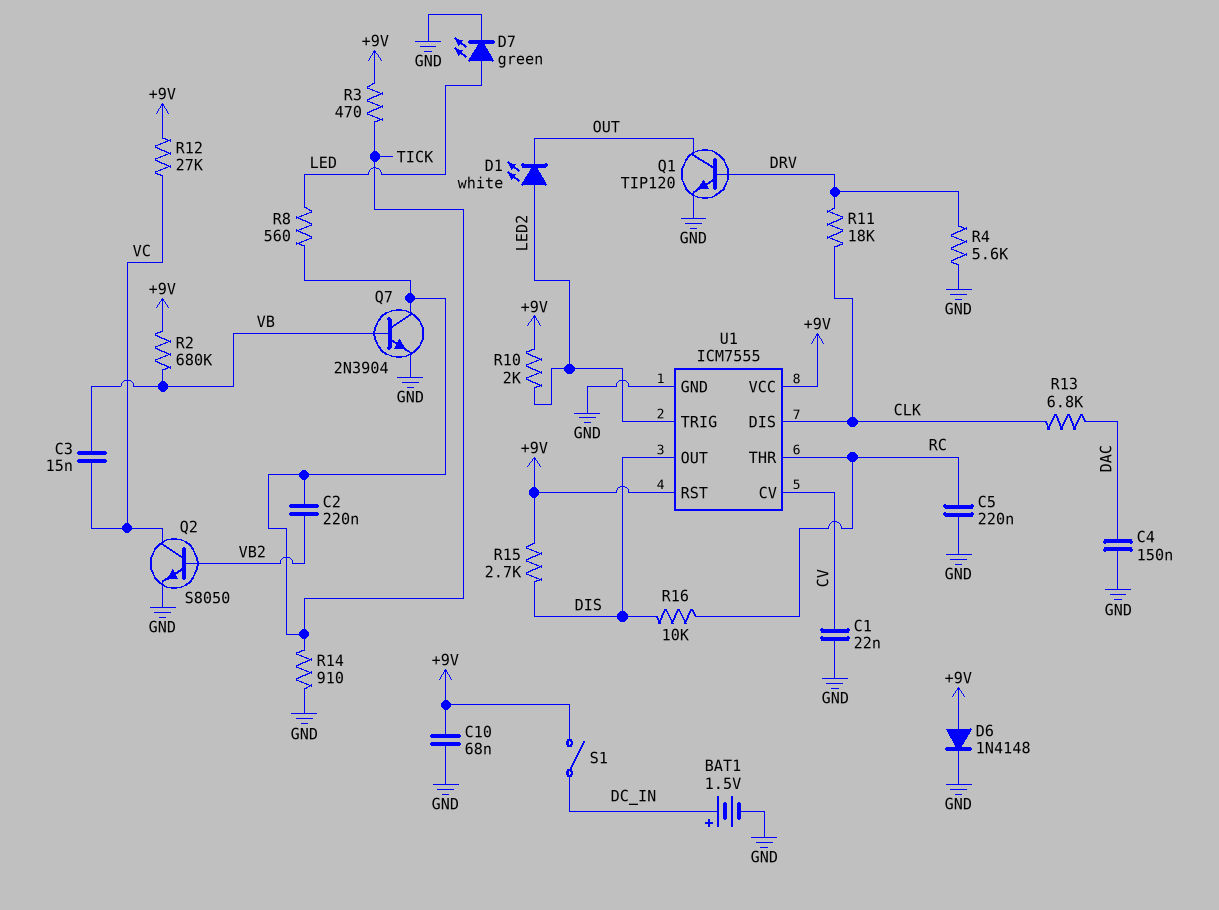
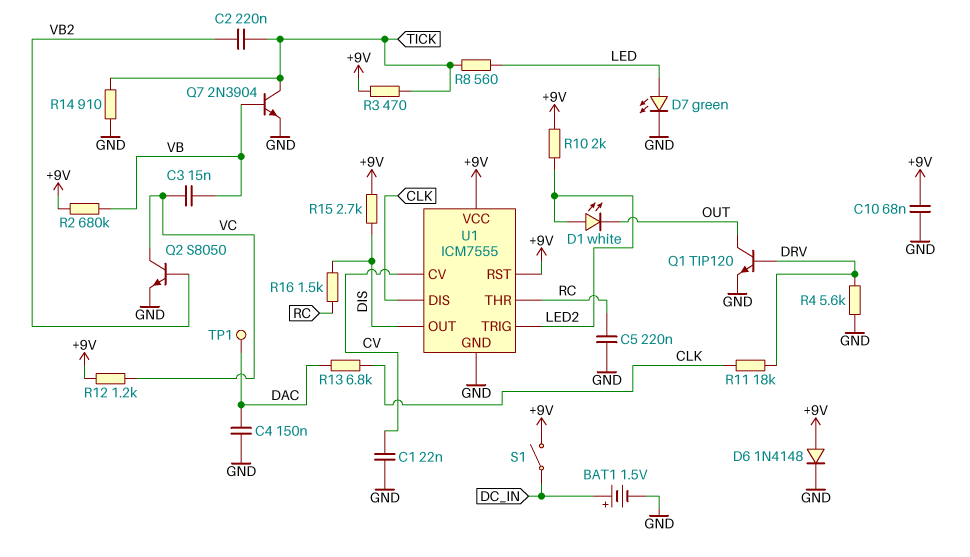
R12: 27k (+9V, VC) -> 1.2k (+9V, VC)
R16: 10k (DIS, RC) -> 1.5k (DIS, RC)
TP1: none -> test point (DAC)

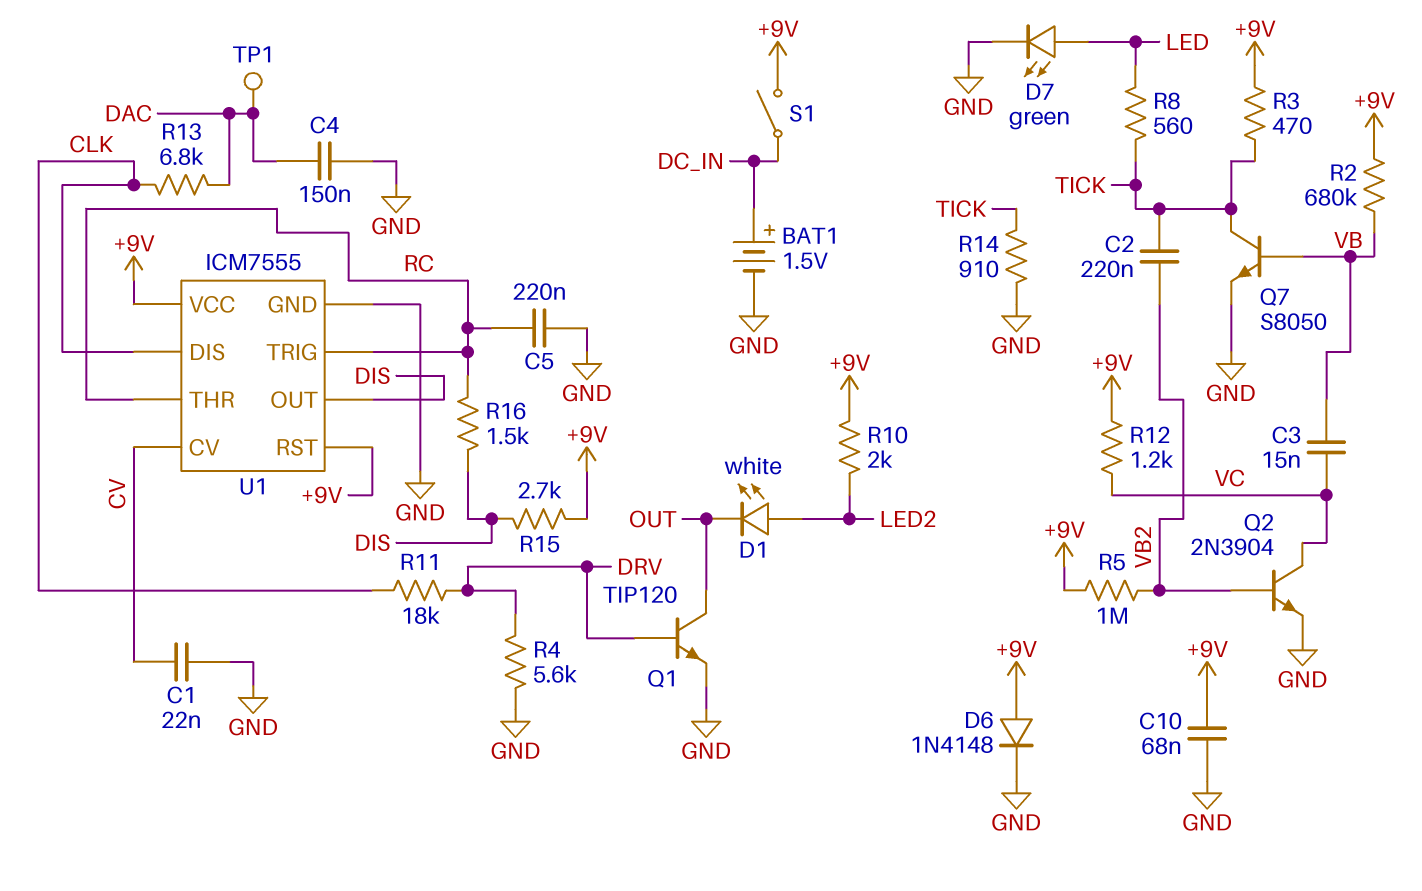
Q2: NPN S8050 (B VB2, C VC, E GND) -> NPN 2N3904 (B VB2, C VC, E GND)
Q7: NPN 2N3904 (B VB, C TICK, E GND) -> NPN S8050 (B VB, C TICK, E GND)
R5: none -> 1M (+9V, VB2)
U1 pin TRIG: LED2 -> RC

